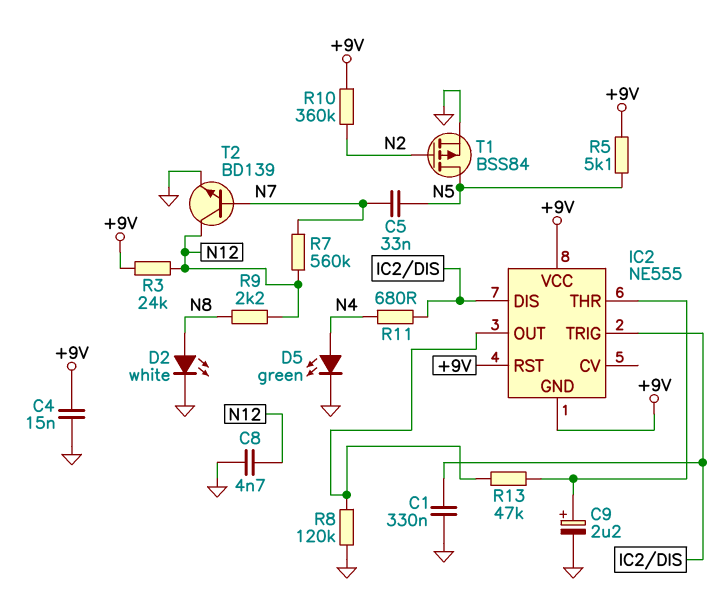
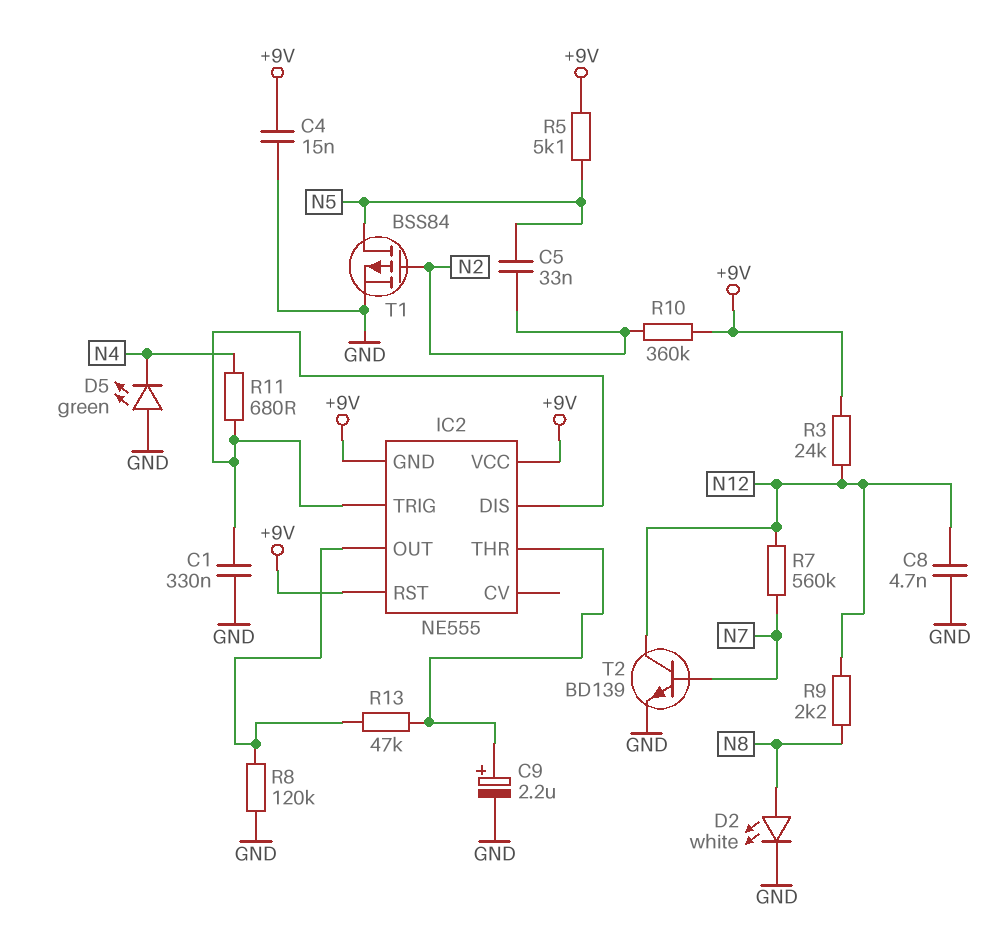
C5: 33nF (N5, N7) -> 33nF (N2, N5)
D5: LED green (A N4, K GND) -> LED green (A GND, K N4)

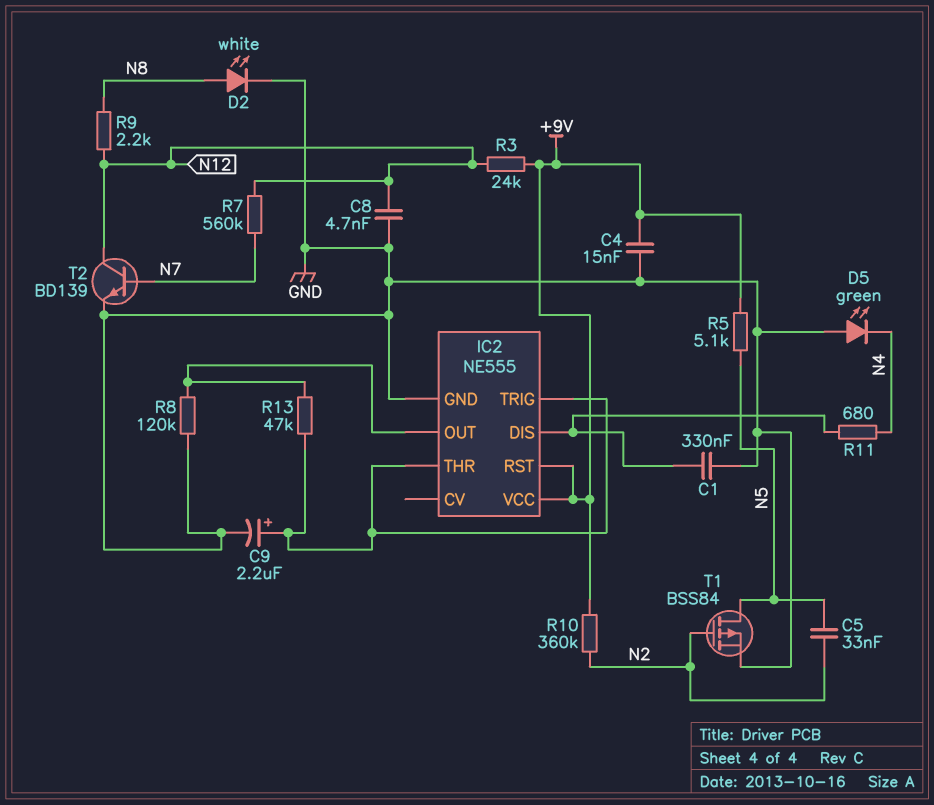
IC2 pin GND: +9V -> GND
IC2 pin TRIG: IC2/DIS -> IC2/THR

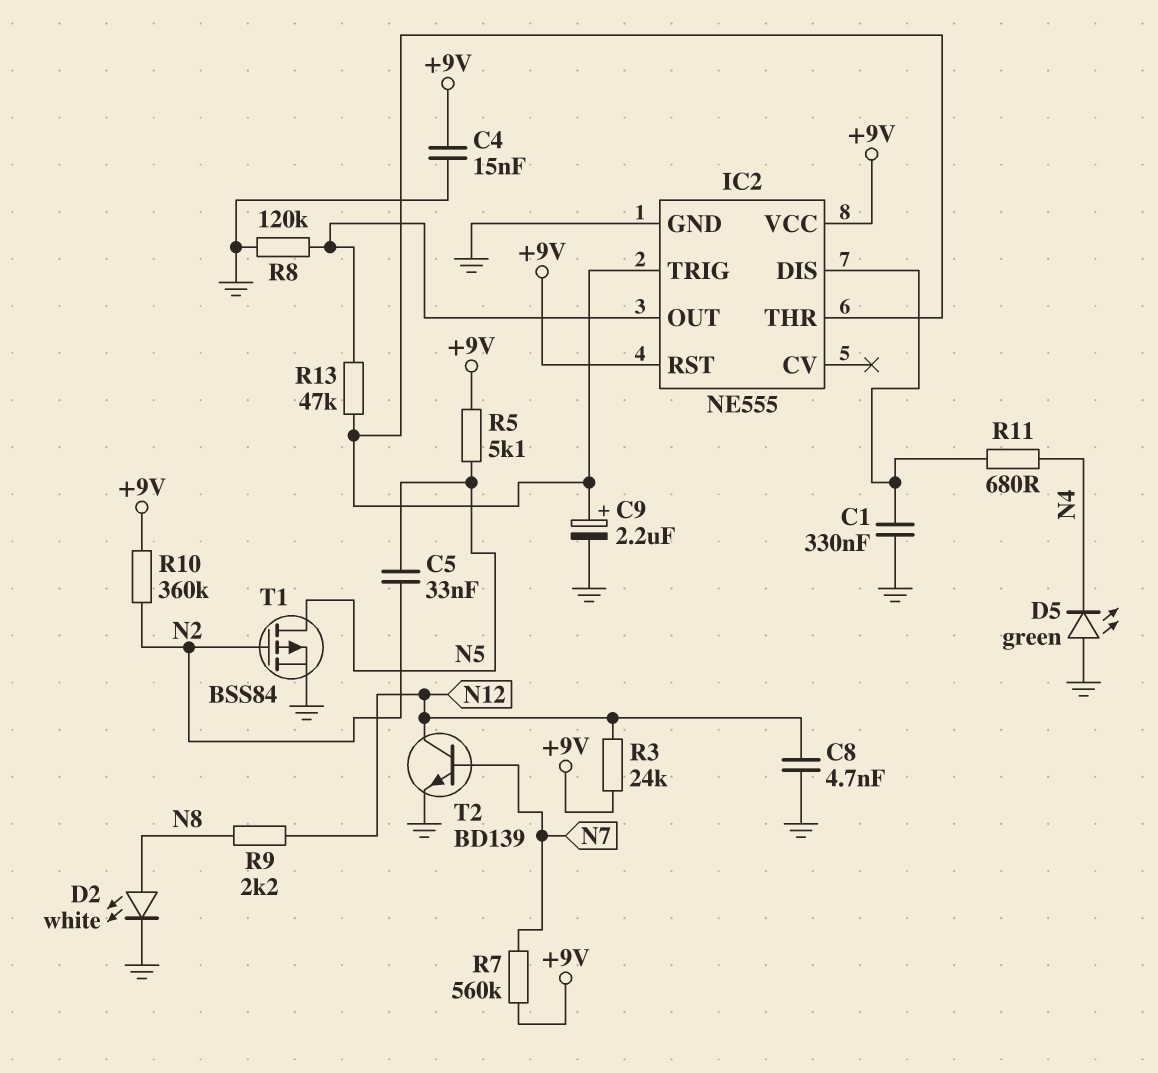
R7: 560k (N7, N12) -> 560k (+9V, N7)

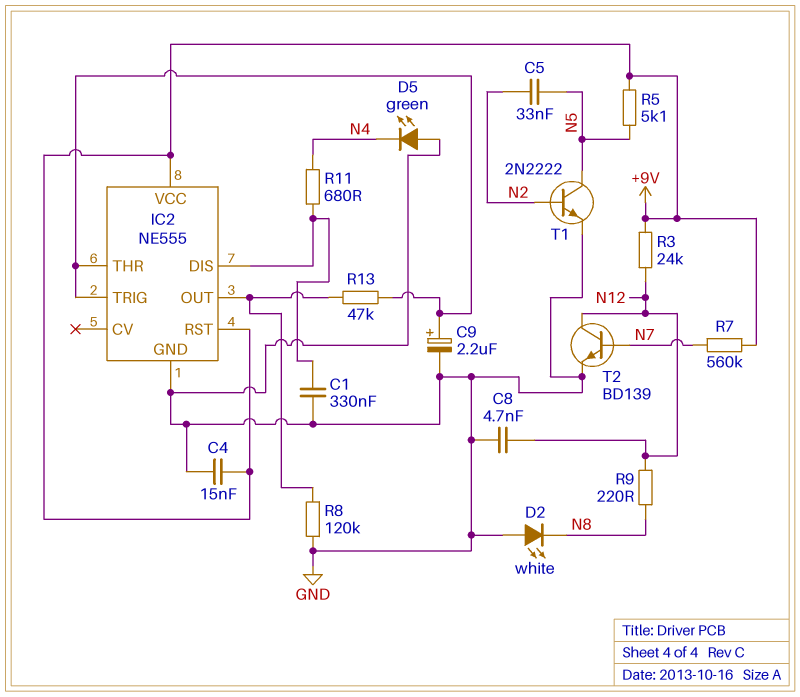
D2: LED white (A N8, K GND) -> LED white (A GND, K N8)
R9: 2.2k (N8, N12) -> 220 (N8, N12)
R10: 360k (+9V, N2) -> none
T1: PMOS BSS84 (G N2, D N5, S GND) -> NPN 2N2222 (B N2, C N5, E GND)

